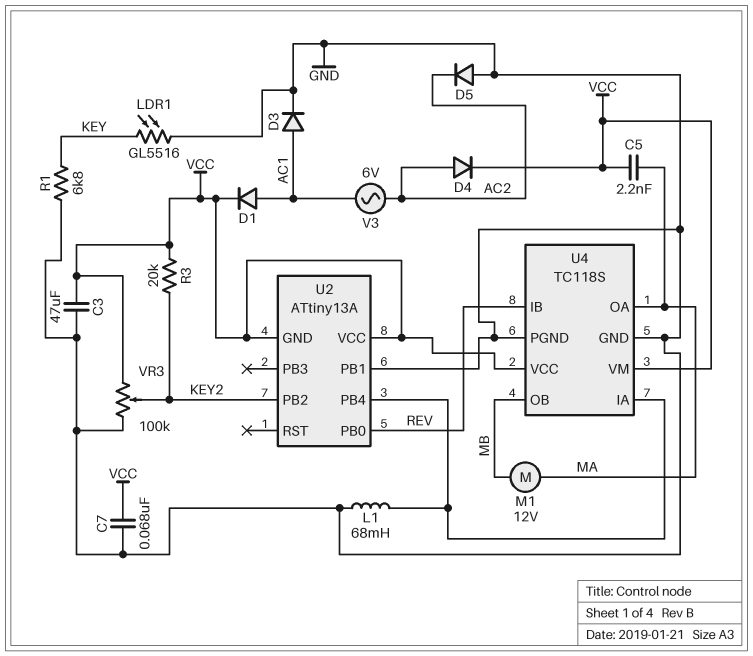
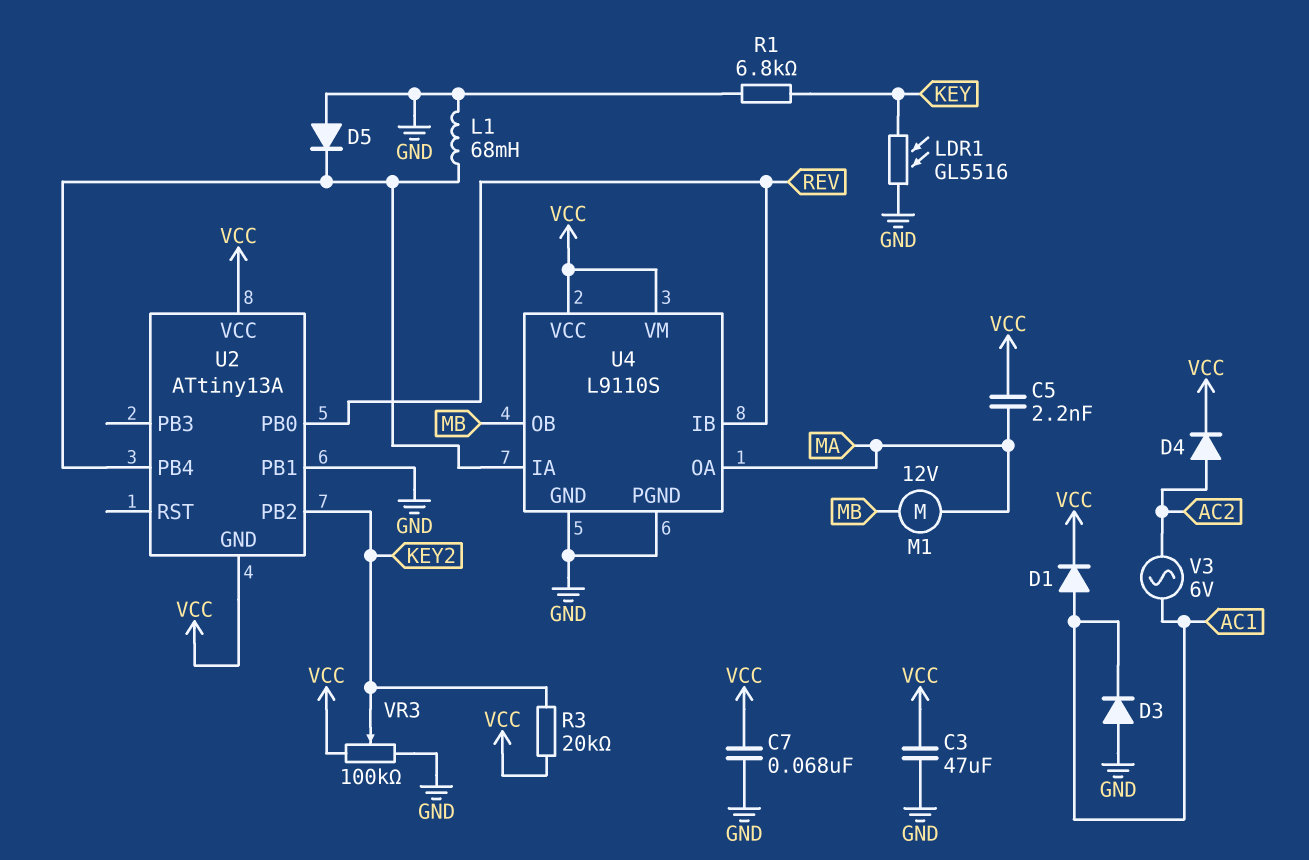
D3: diode (A AC1, K GND) -> diode (A GND, K AC1)
D5: diode (A GND, K AC2) -> diode (A GND, K U2/PB4)
U4: TC118S -> L9110S

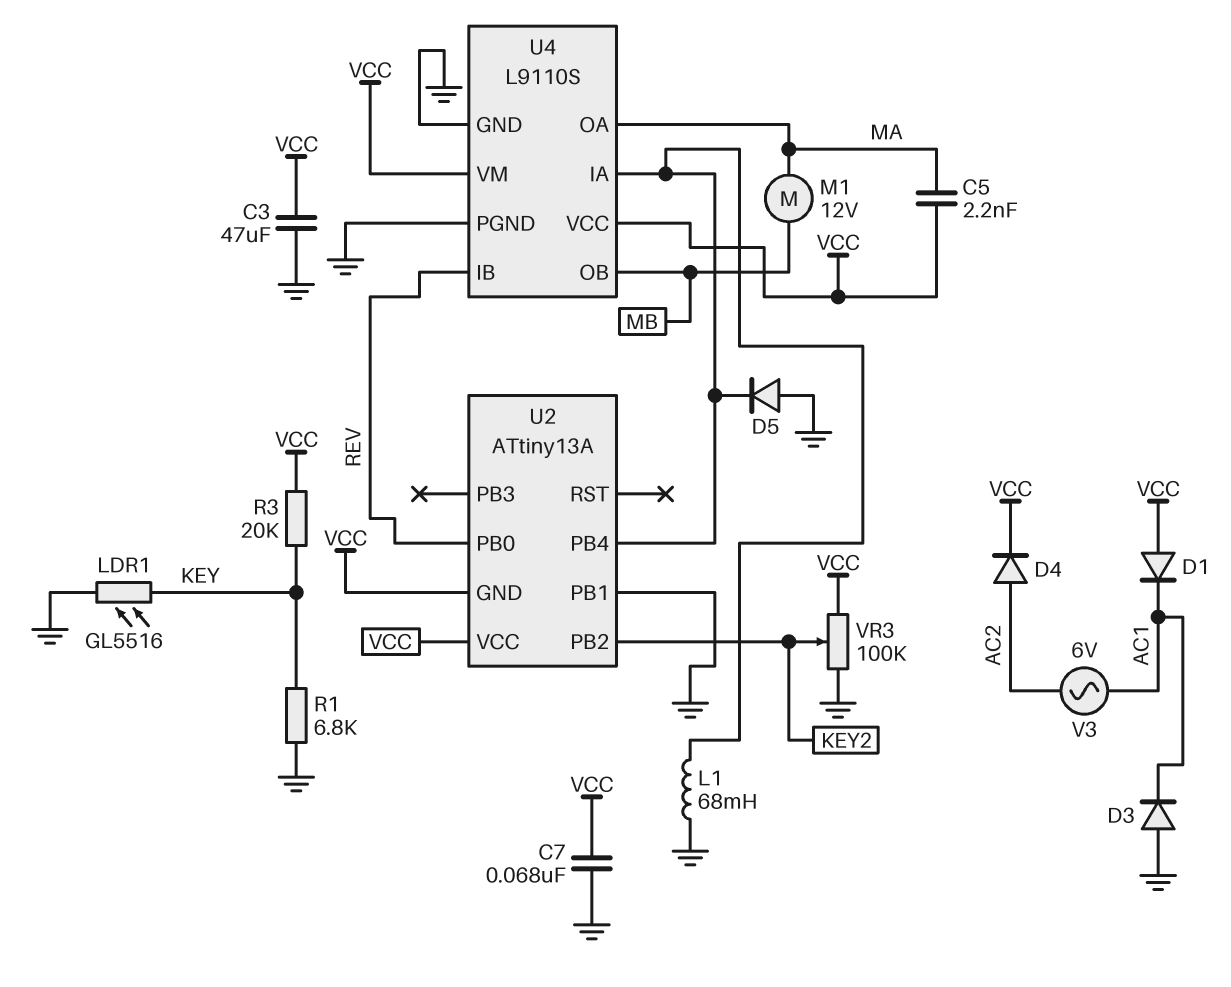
D1: diode (A AC1, K VCC) -> diode (A VCC, K AC1)
R3: 20k (KEY2, VCC) -> 20k (KEY, VCC)

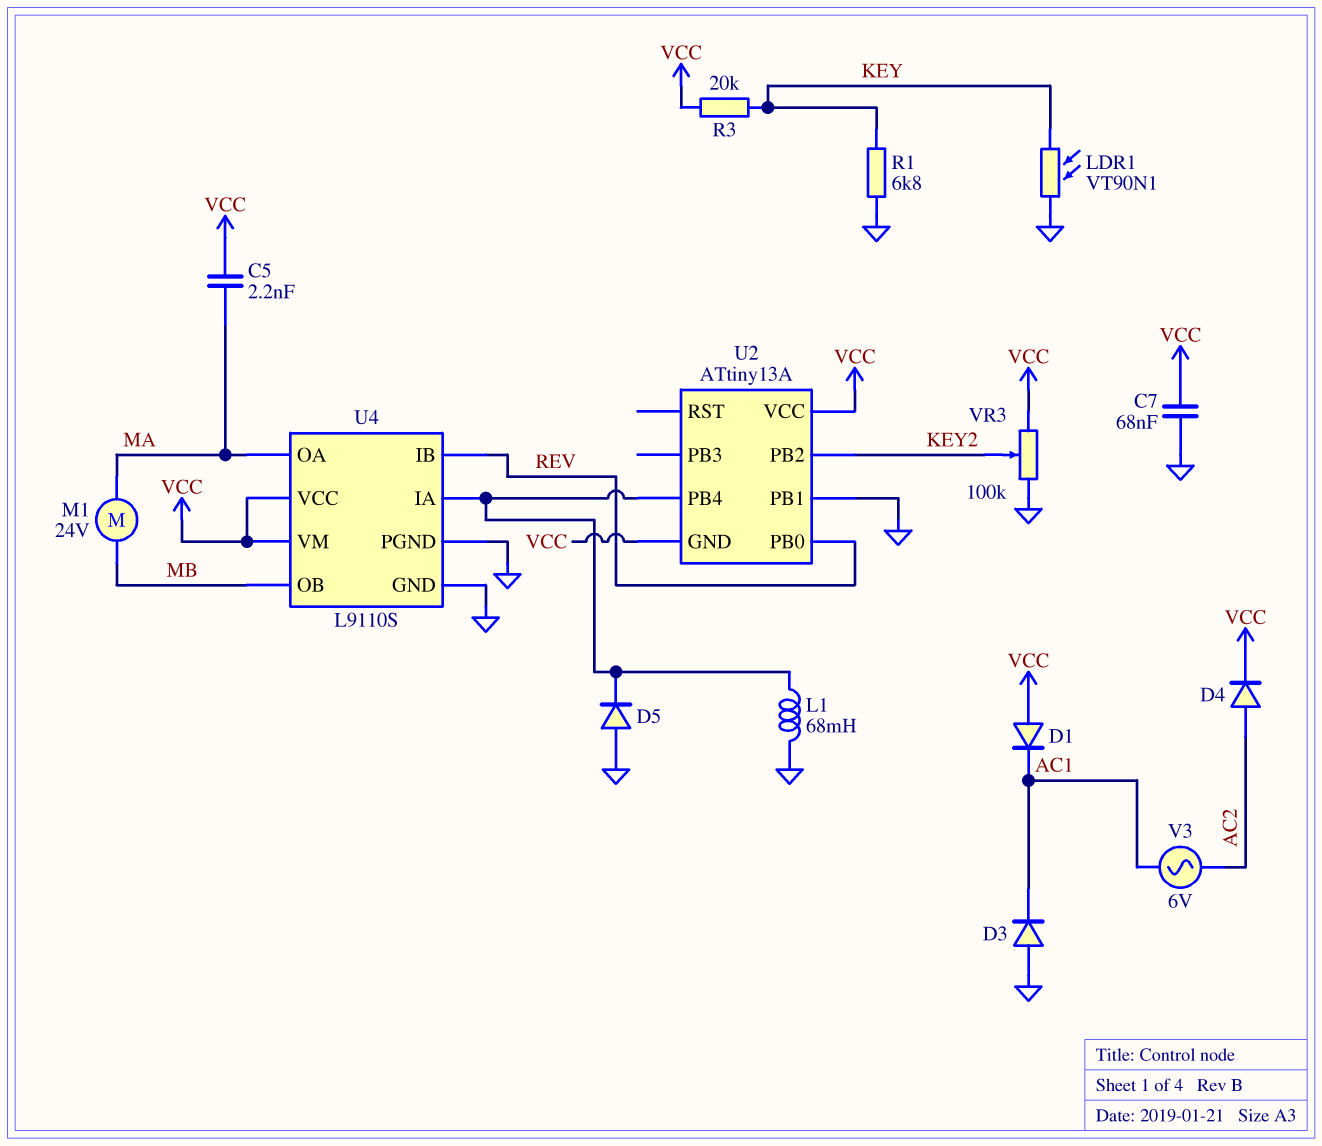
C3: 47uF (GND, VCC) -> none
LDR1: GL5516 (GND, KEY) -> VT90N1 (GND, KEY)
M1: motor 12V (MA, MB) -> motor 24V (MA, MB)

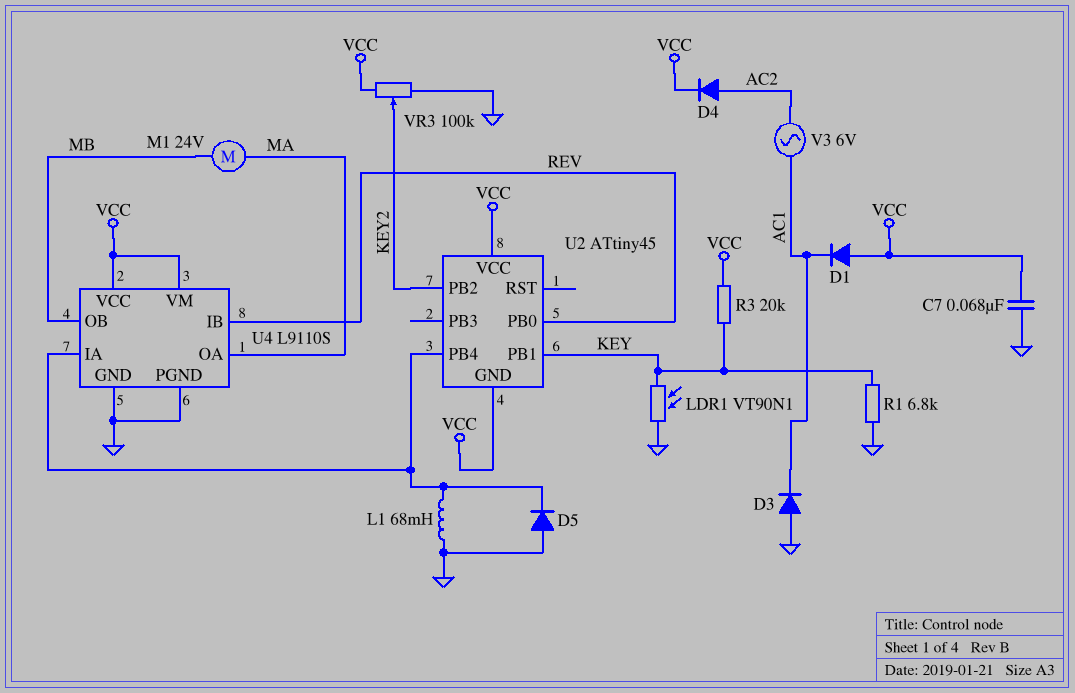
C5: 2.2nF (MA, VCC) -> none
U2: ATtiny13A -> ATtiny45
U2 pin PB1: GND -> KEY

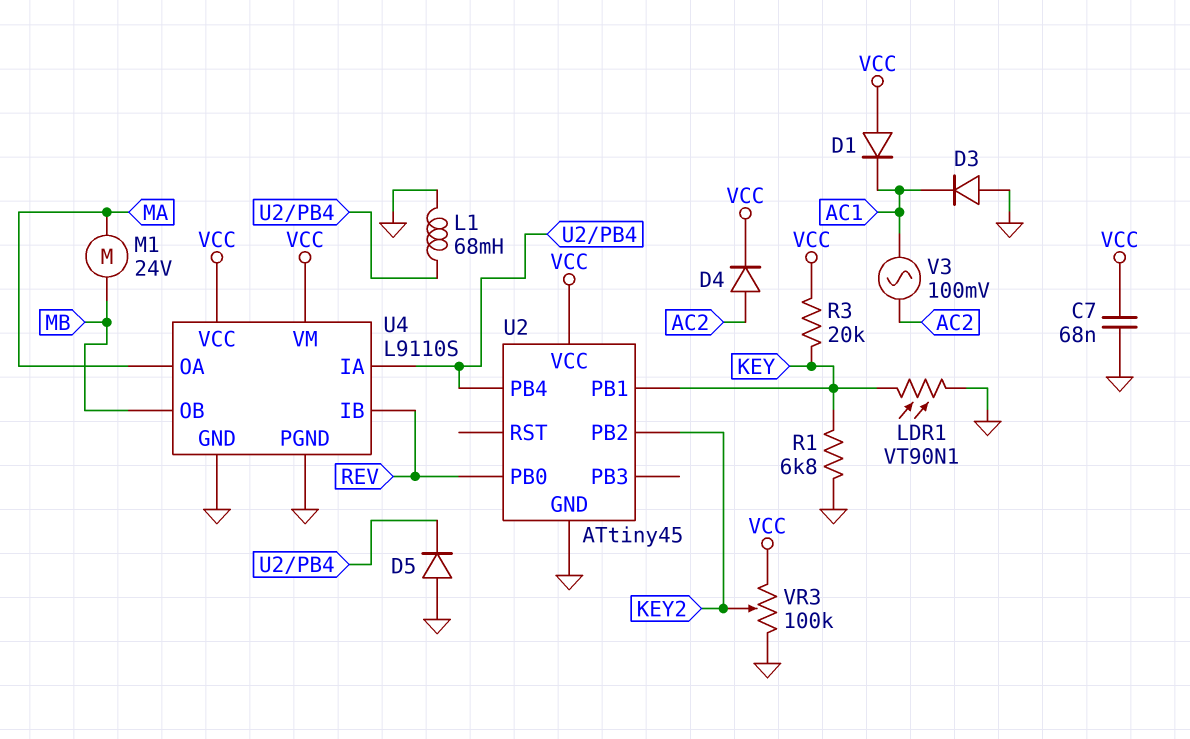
U2 pin GND: VCC -> GND
V3: AC 6V (AC1, AC2) -> AC 100mV (AC1, AC2)

